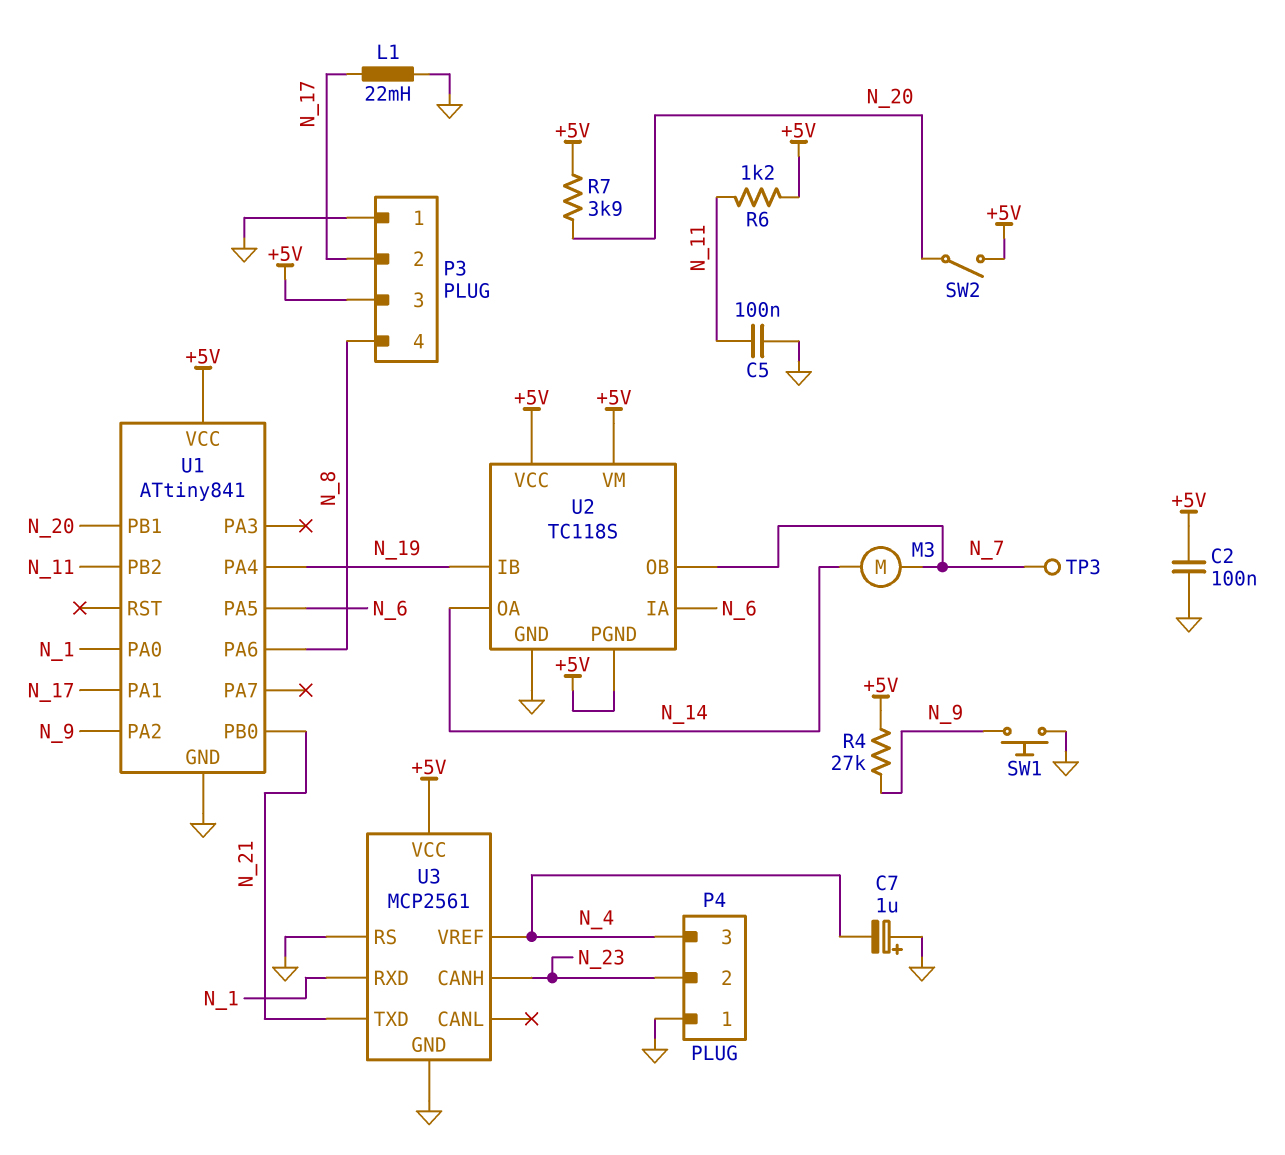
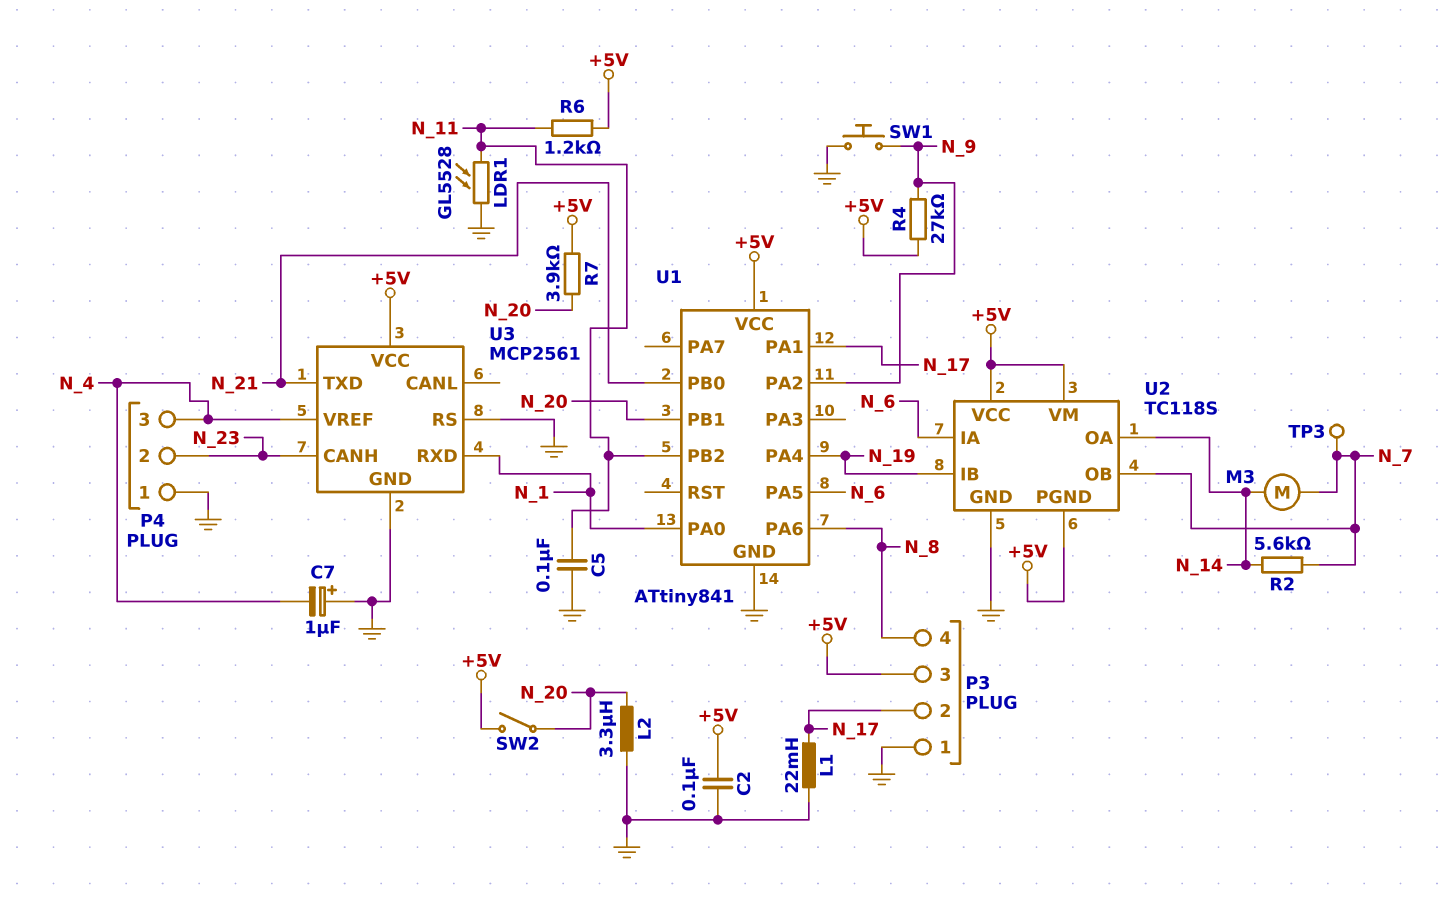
L2: none -> 3.3uH (GND, N_20)
LDR1: none -> GL5528 (GND, N_11)
R2: none -> 5.6k (N_7, N_14)

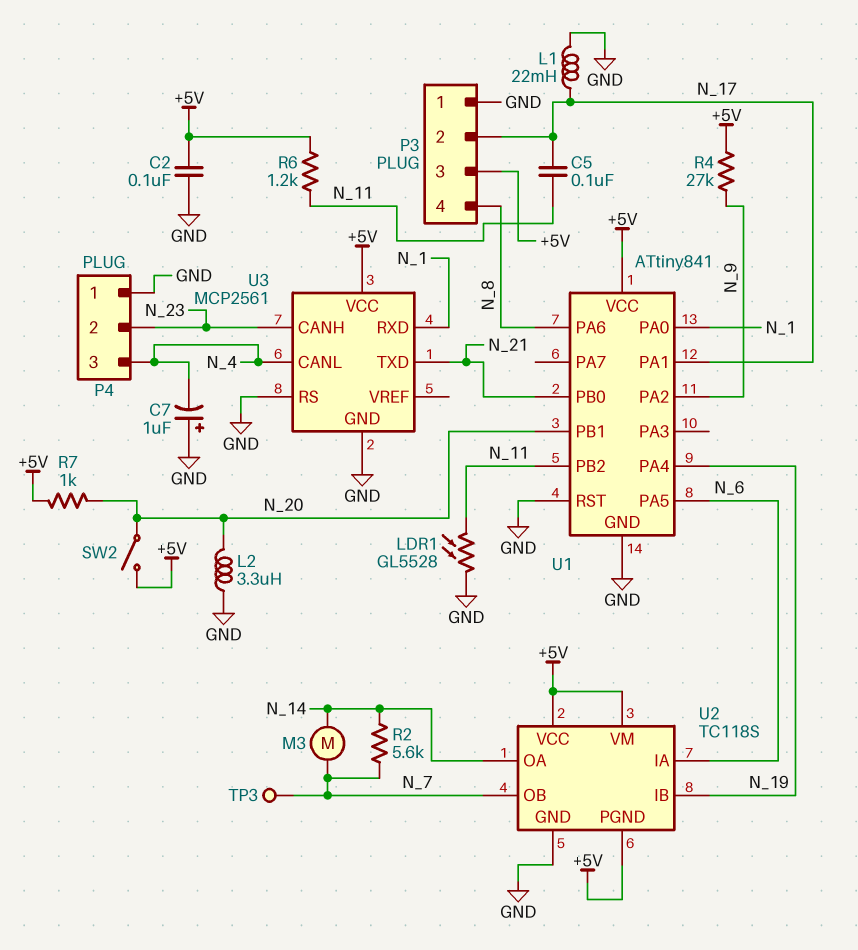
C5: 100nF (GND, N_11) -> 100nF (N_11, N_17)
R7: 3.9k (+5V, N_20) -> 1k (+5V, N_20)
SW1: button (GND, N_9) -> none
U1 pin RST: none -> GND
U3 pin CANL: none -> N_4
U3 pin VREF: N_4 -> none

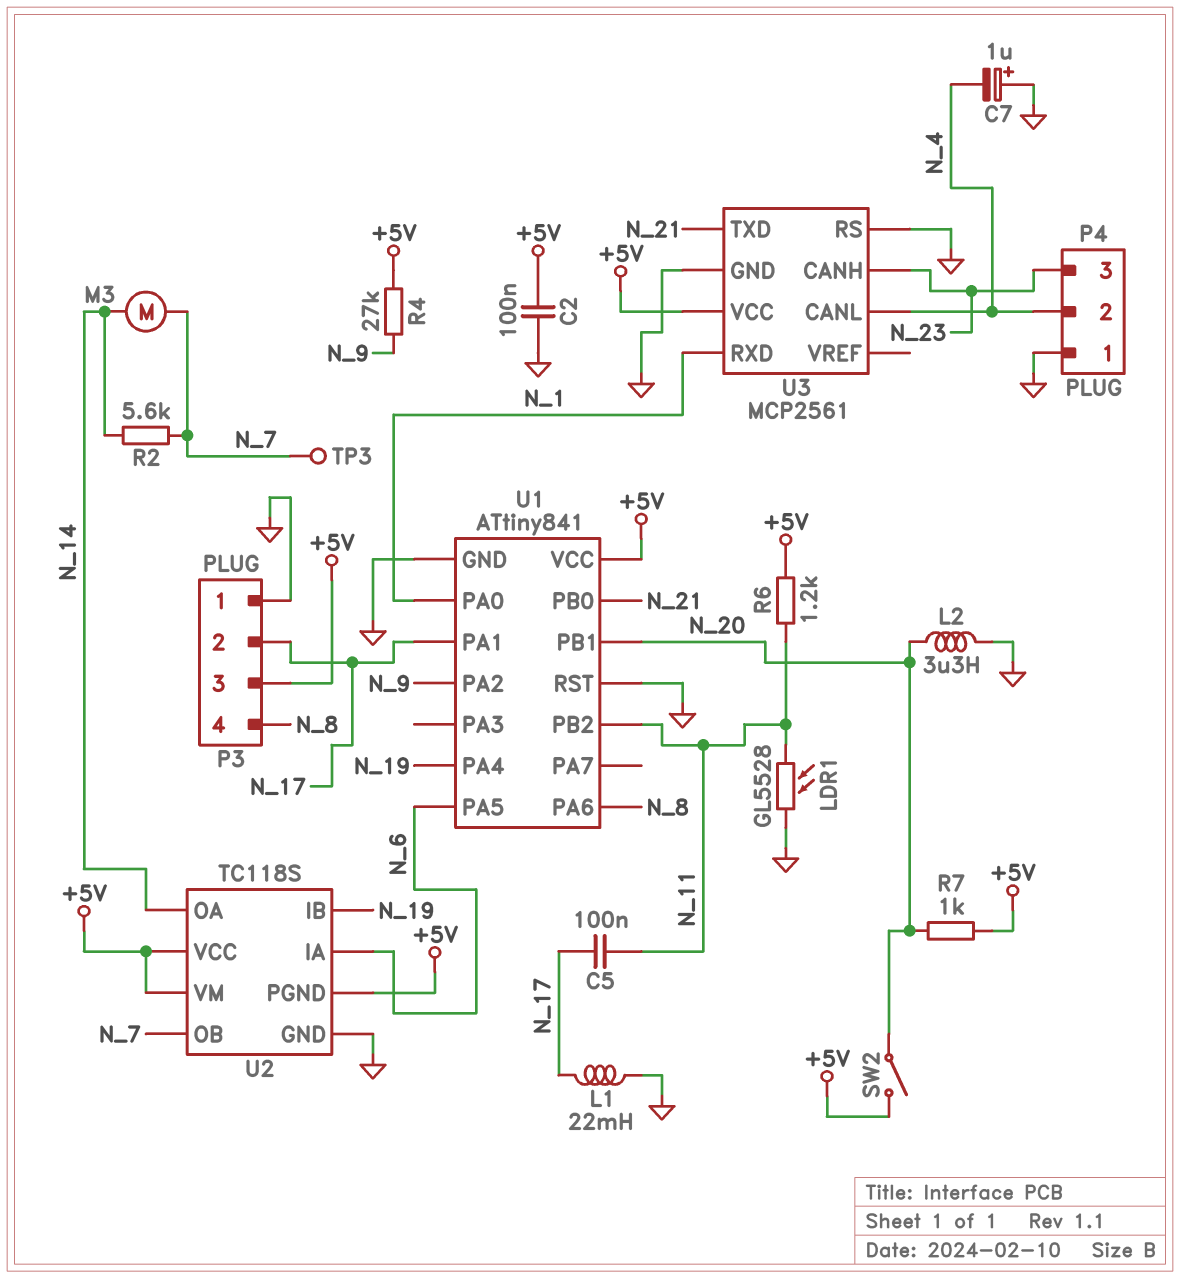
P4 pin 2: N_23 -> N_4
P4 pin 3: N_4 -> N_23

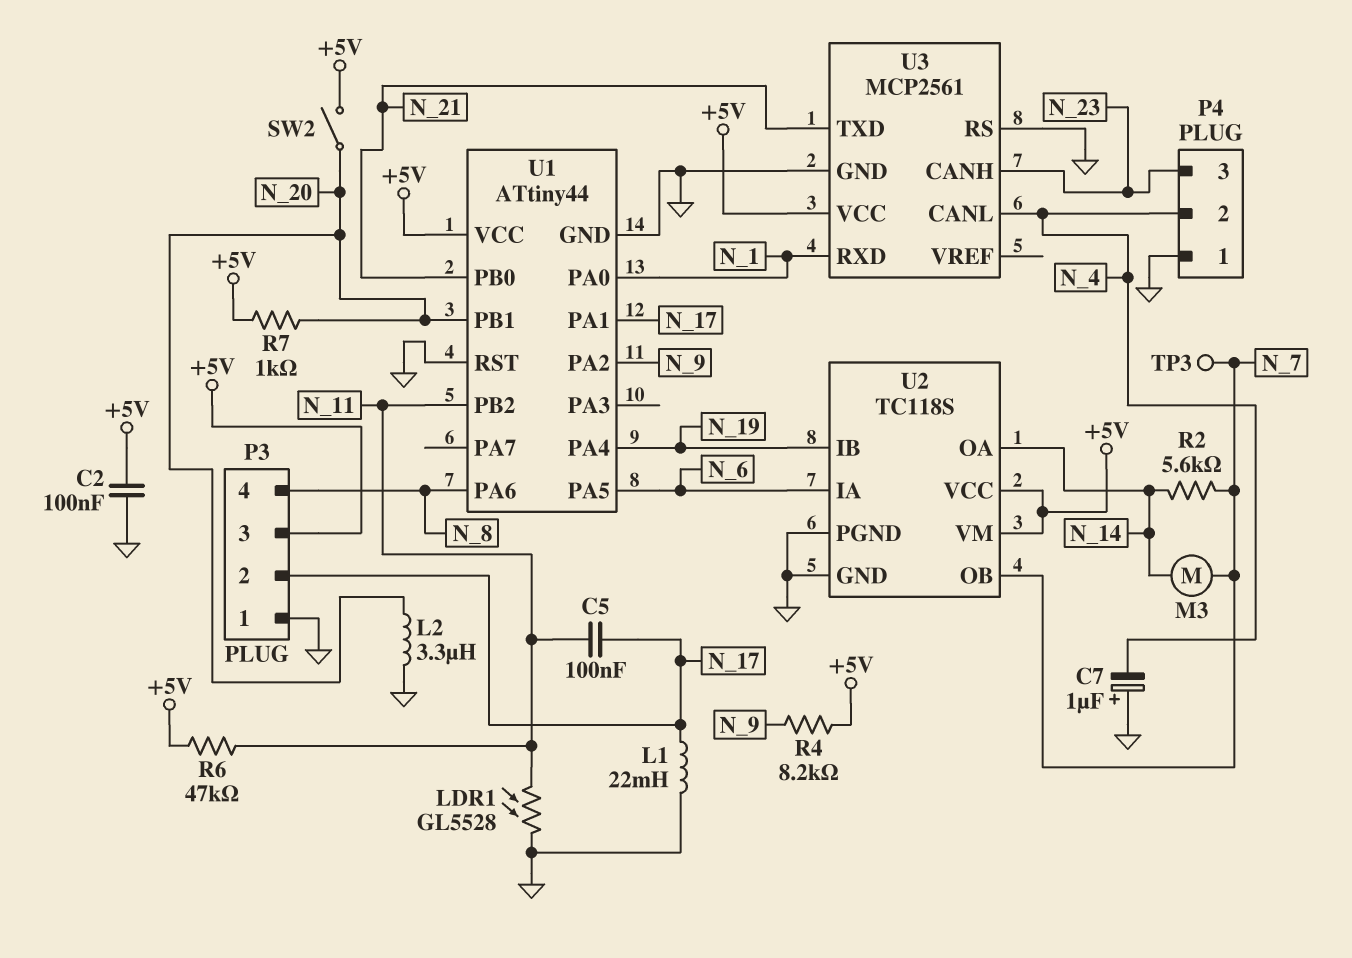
R4: 27k (+5V, N_9) -> 8.2k (+5V, N_9)
R6: 1.2k (+5V, N_11) -> 47k (+5V, N_11)
U1: ATtiny841 -> ATtiny44
U2 pin PGND: +5V -> GND

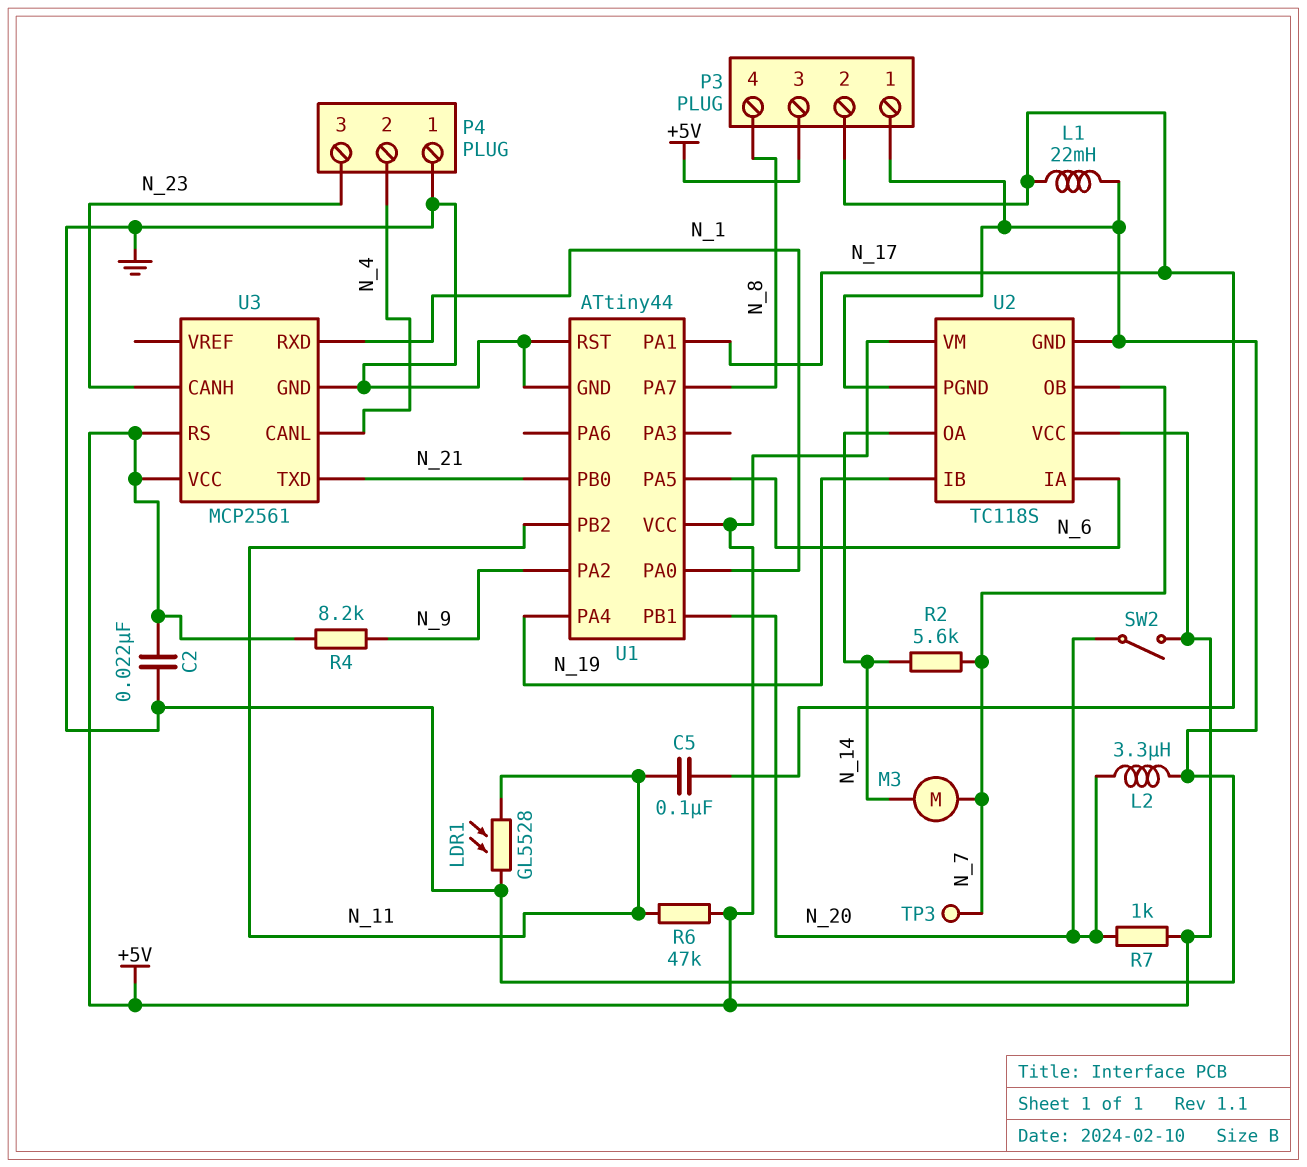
C2: 100nF (+5V, GND) -> 22nF (+5V, GND)
C7: 1uF (plus GND, minus N_4) -> none
U1 pin PA6: N_8 -> none
U1 pin PA7: none -> N_8
U3 pin RS: GND -> +5V

